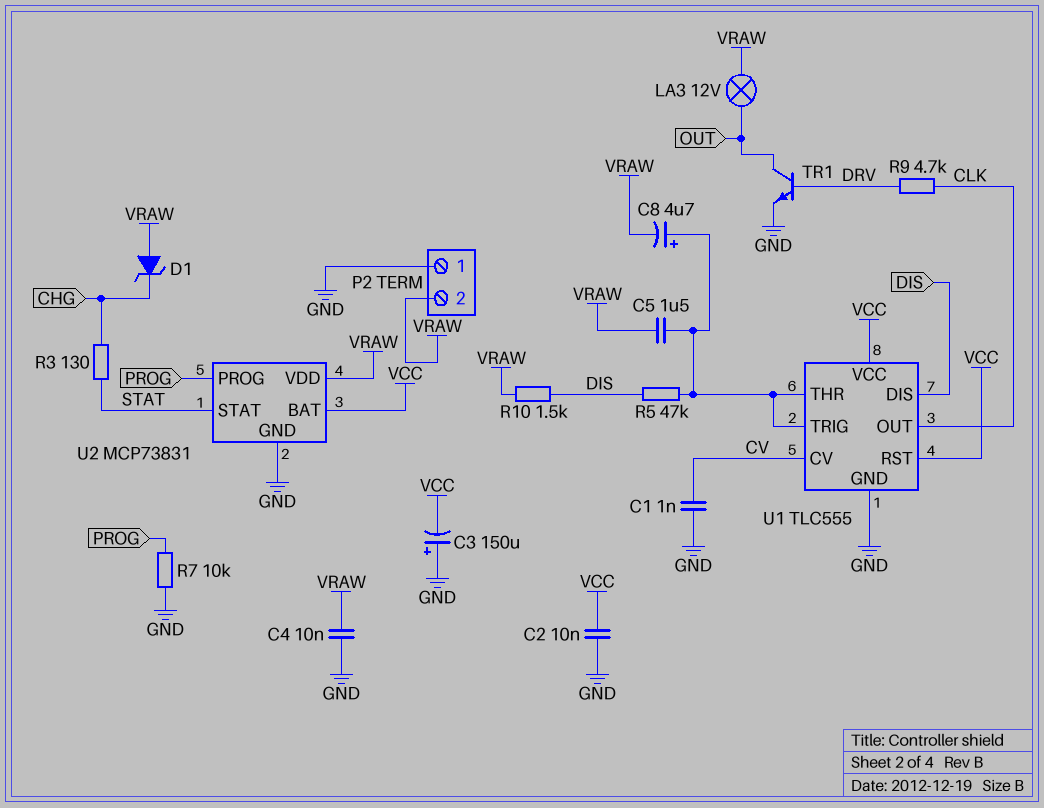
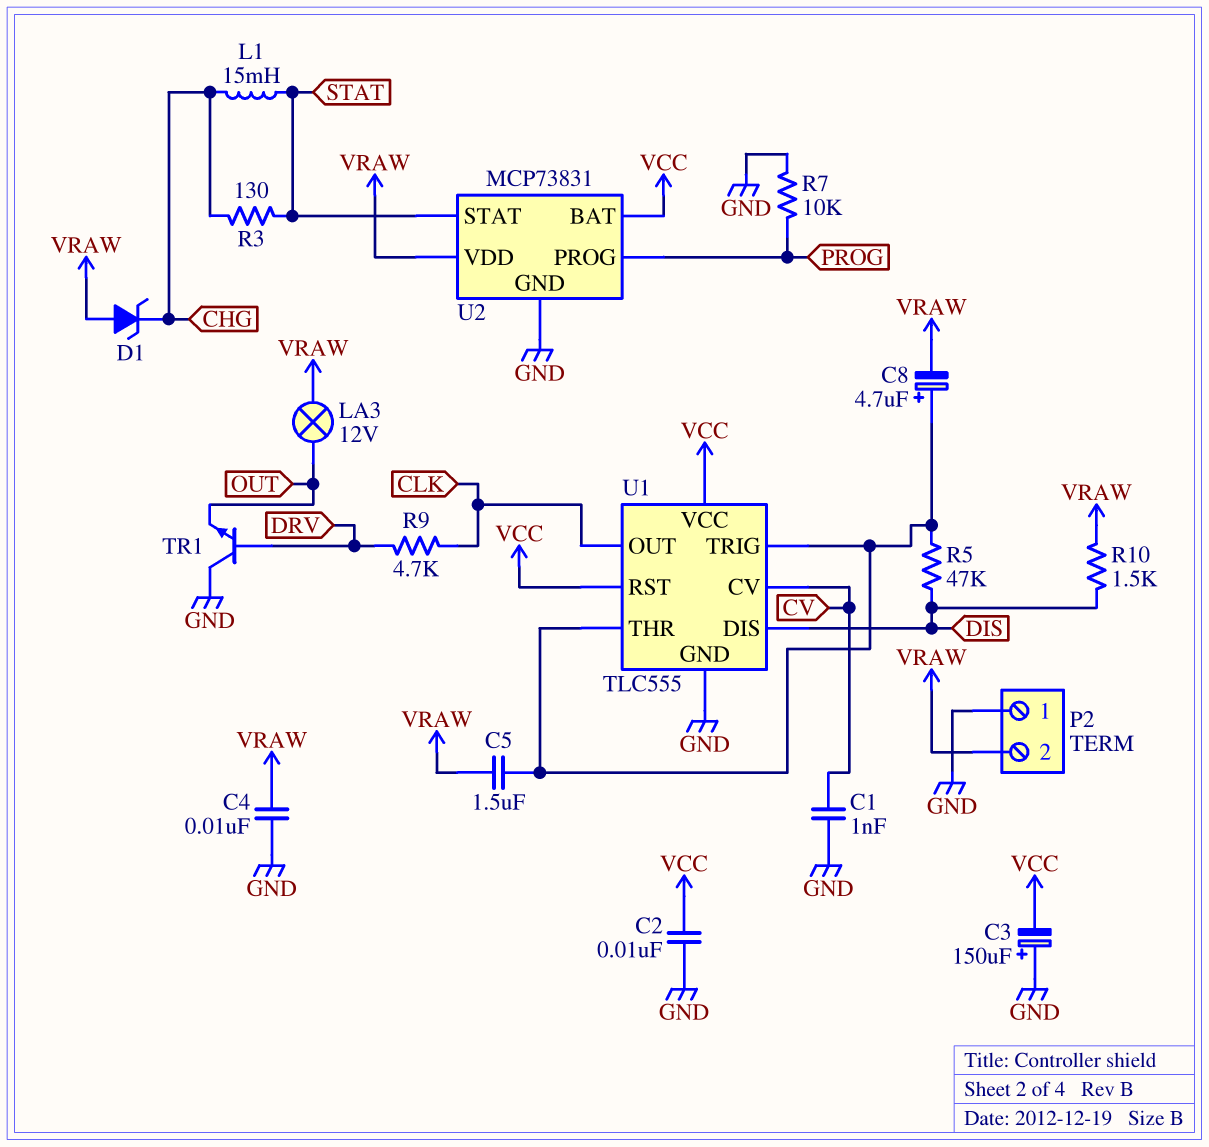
L1: none -> 15mH (CHG, STAT)
TR1: NPN (B DRV, C OUT, E GND) -> NPN (B DRV, C GND, E OUT)

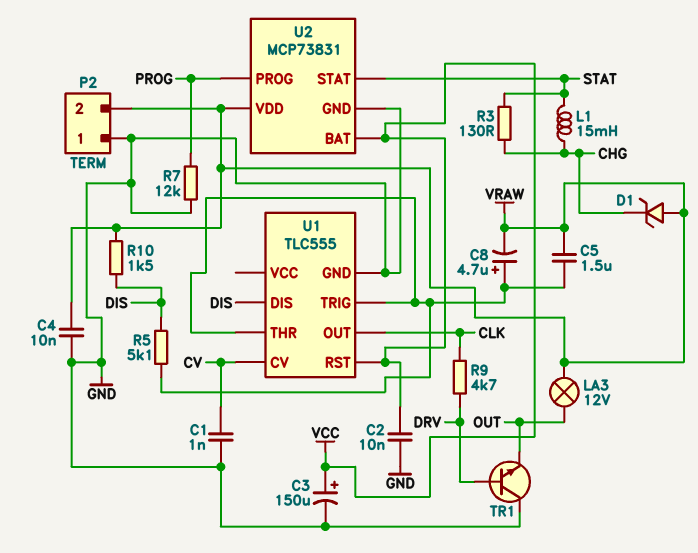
C3: 150uF (plus GND, minus VCC) -> 150uF (plus VCC, minus GND)
R5: 47k (DIS, U1/THR) -> 5.1k (DIS, U1/THR)
R7: 10k (GND, PROG) -> 12k (GND, PROG)
U1 pin VCC: VCC -> none

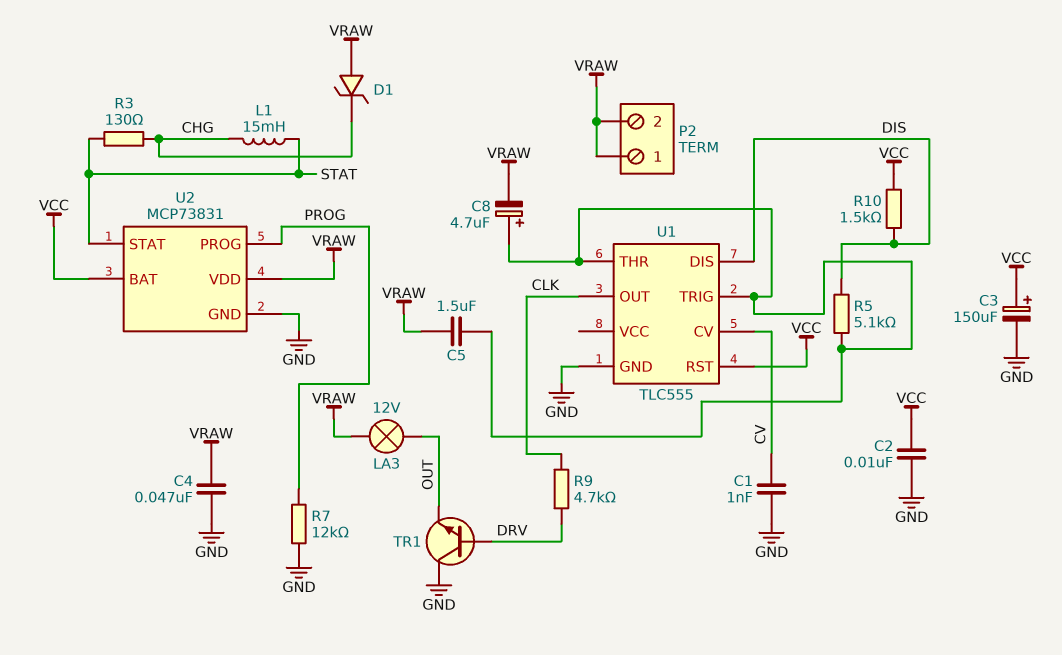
C4: 10nF (GND, VRAW) -> 47nF (GND, VRAW)
P2 pin 1: GND -> VRAW
R10: 1.5k (DIS, VRAW) -> 1.5k (DIS, VCC)

